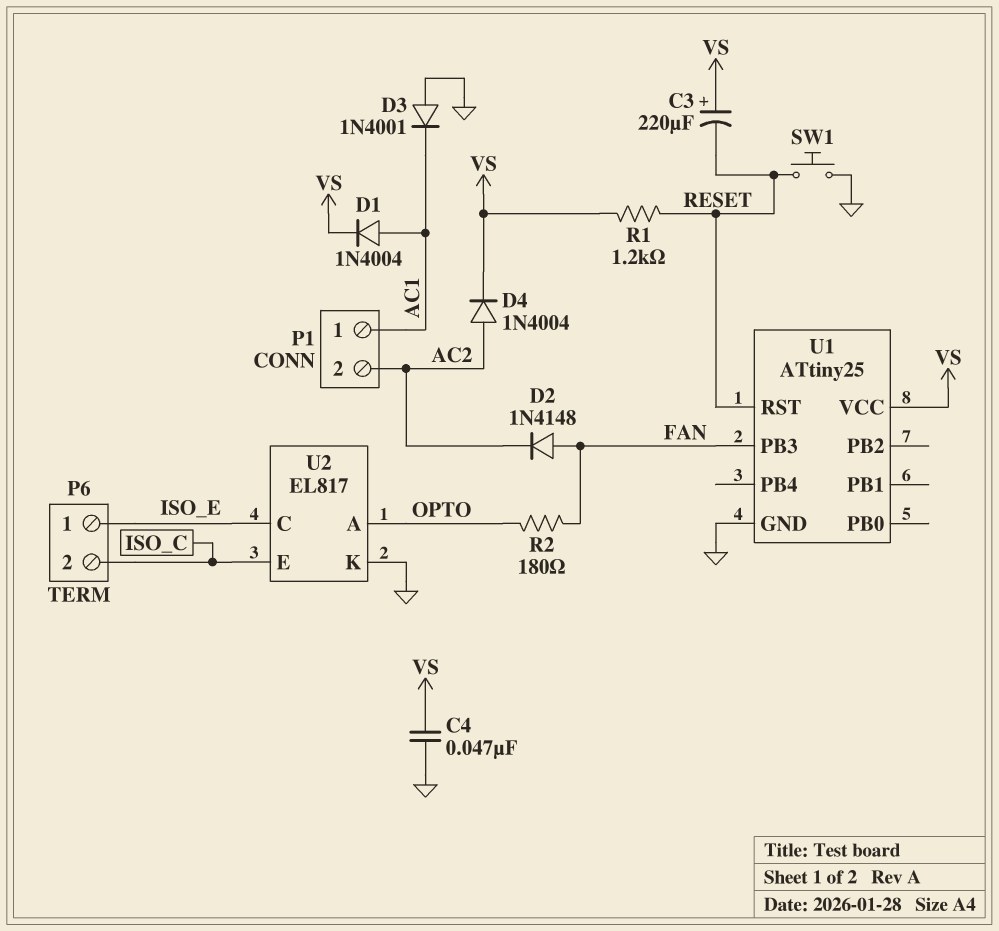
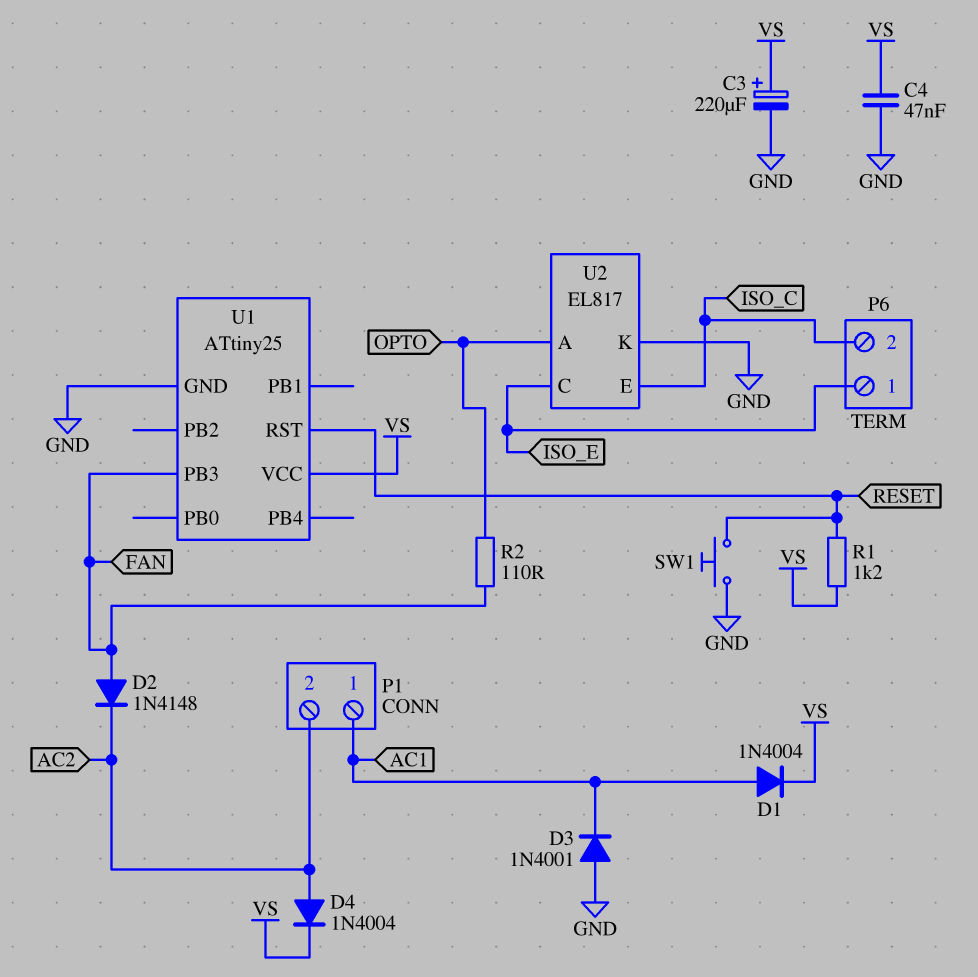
C3: 220uF (plus VS, minus RESET) -> 220uF (plus VS, minus GND)
R2: 180 (FAN, OPTO) -> 110 (FAN, OPTO)

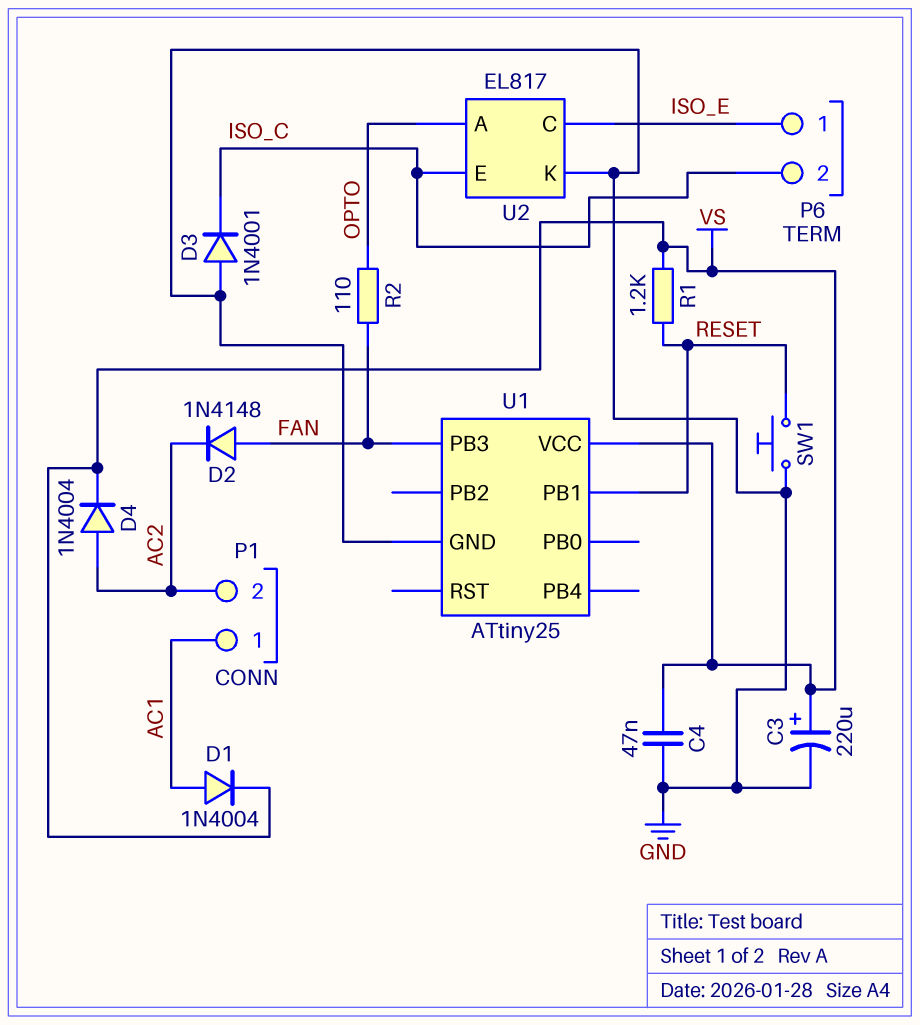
D3: diode 1N4001 (A GND, K AC1) -> diode 1N4001 (A GND, K ISO_C)
U1 pin PB1: none -> RESET
U1 pin RST: RESET -> none

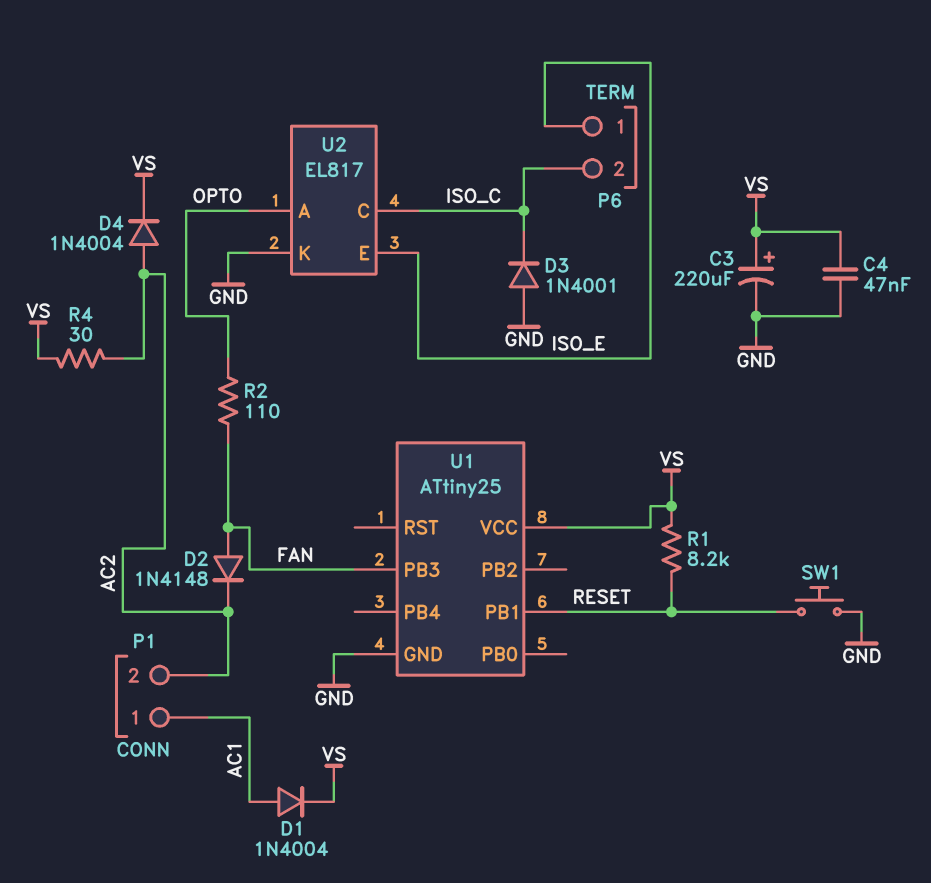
R1: 1.2k (RESET, VS) -> 8.2k (RESET, VS)
R4: none -> 30 (AC2, VS)
U2 pin C: ISO_E -> ISO_C
U2 pin E: ISO_C -> ISO_E

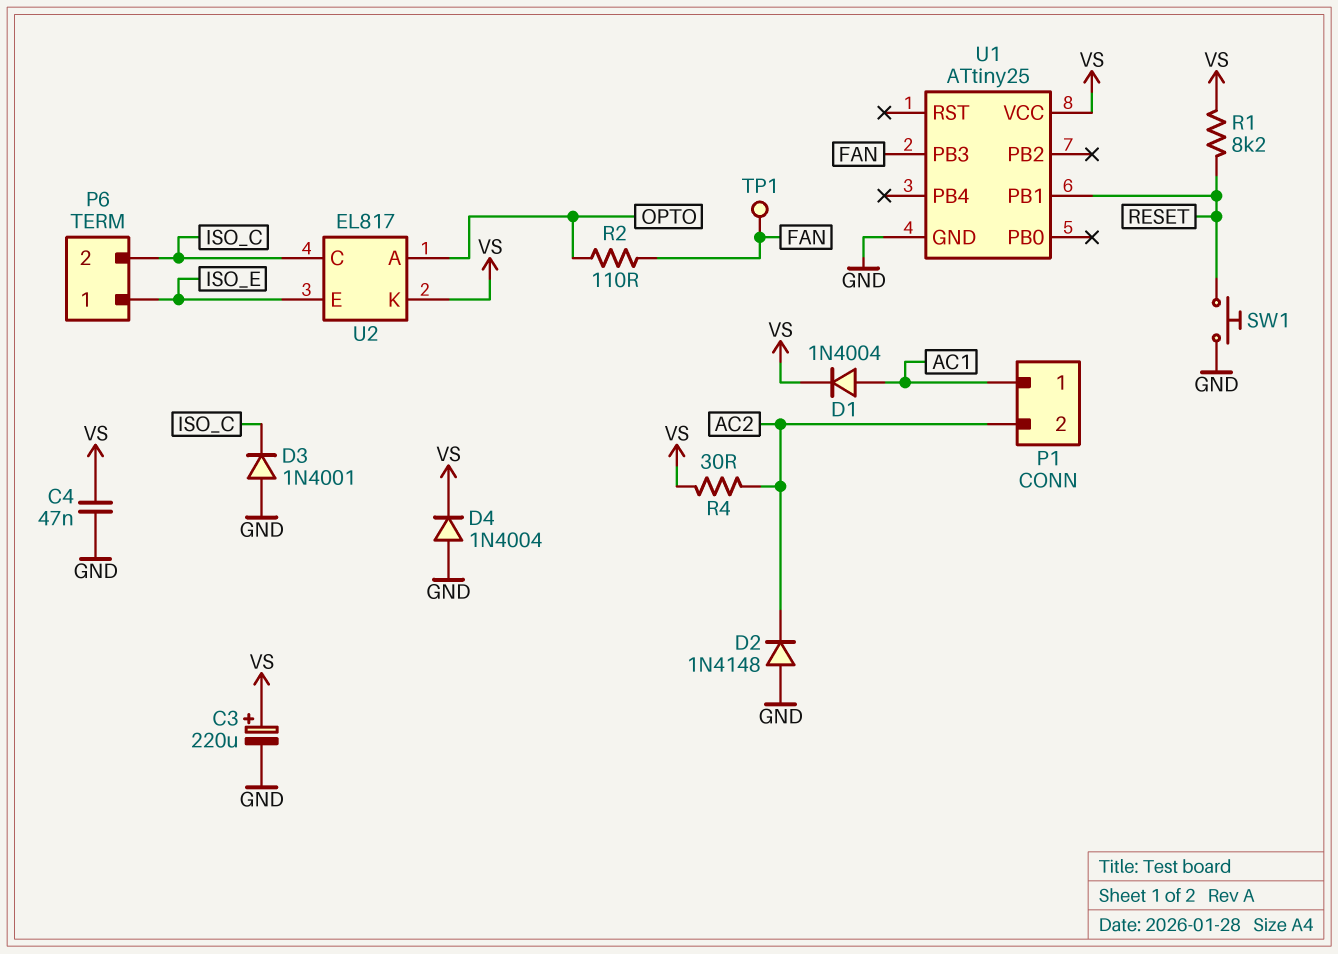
D2: diode 1N4148 (A FAN, K AC2) -> diode 1N4148 (A GND, K AC2)
D4: diode 1N4004 (A AC2, K VS) -> diode 1N4004 (A GND, K VS)
TP1: none -> test point (FAN)
U2 pin K: GND -> VS

